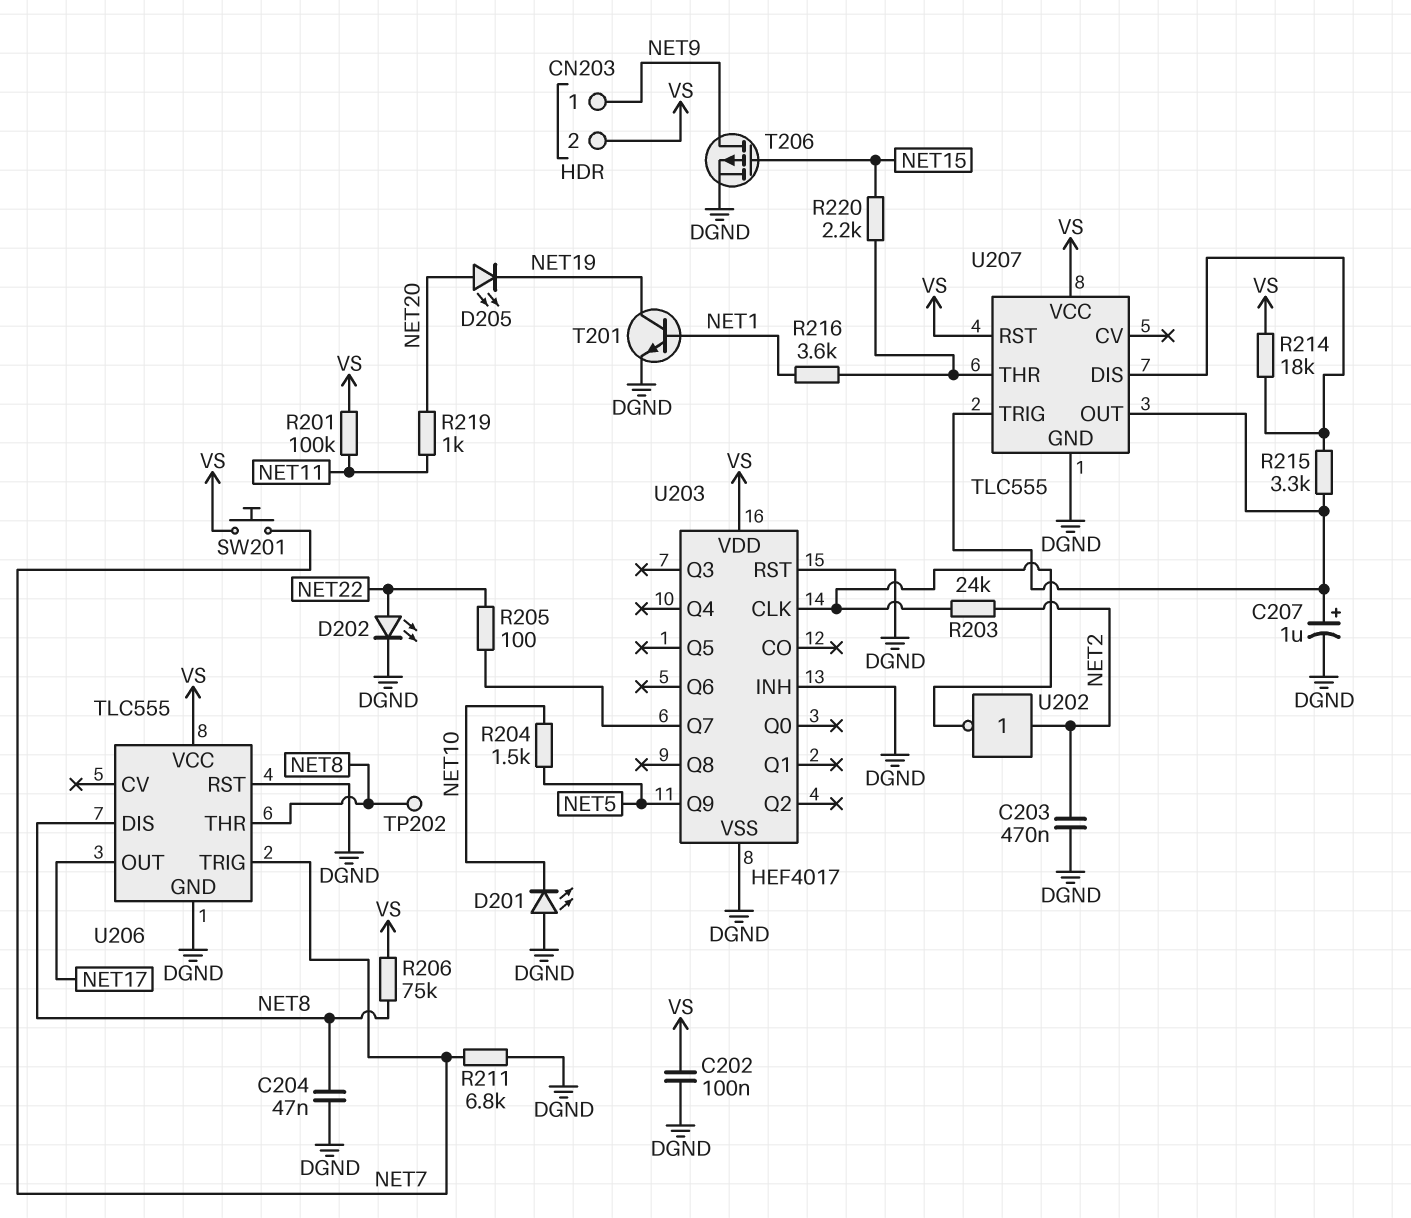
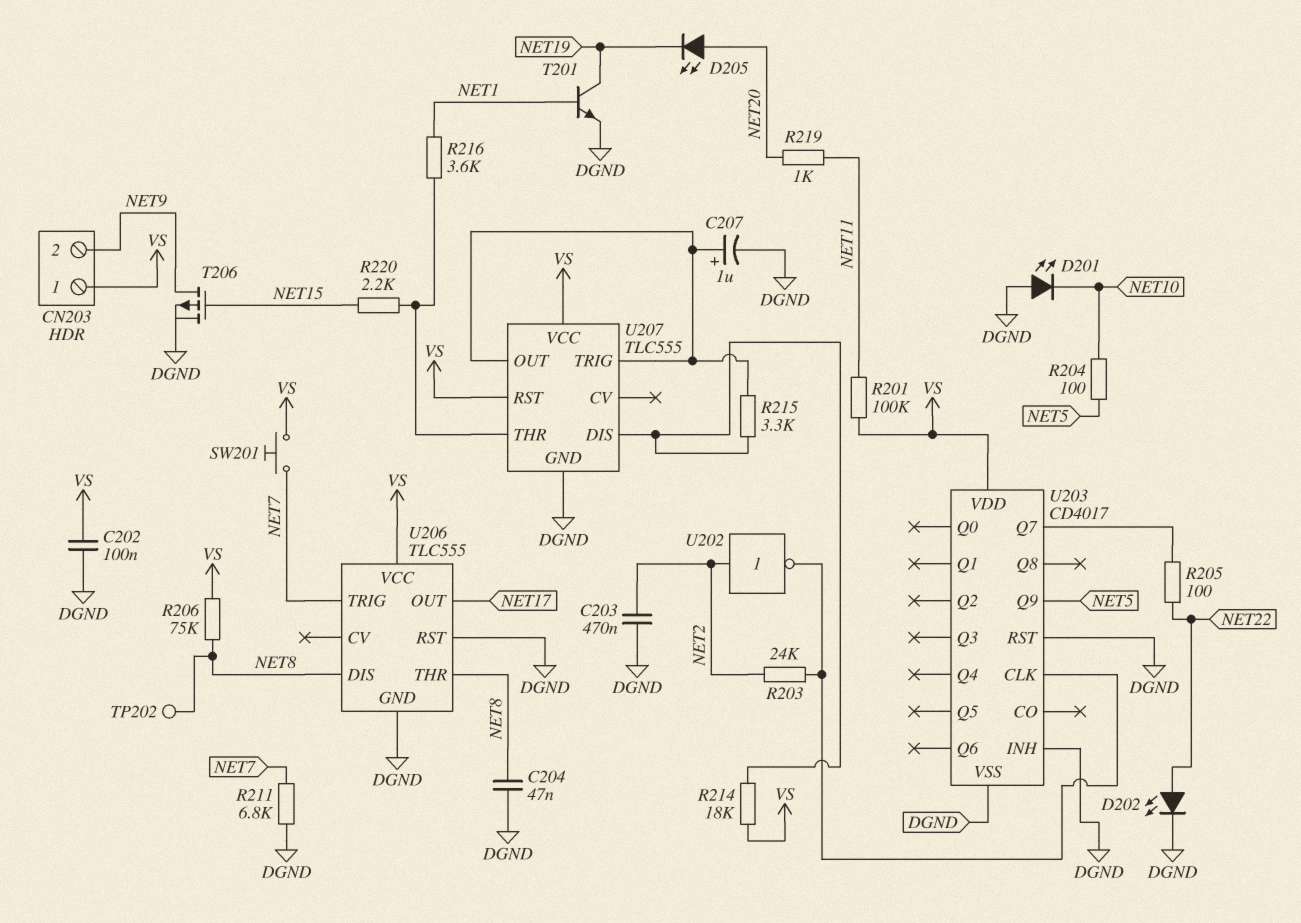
CN203 pin 1: NET9 -> VS
CN203 pin 2: VS -> NET9
R204: 1.5k (NET5, NET10) -> 100 (NET5, NET10)
U203: HEF4017 -> CD4017

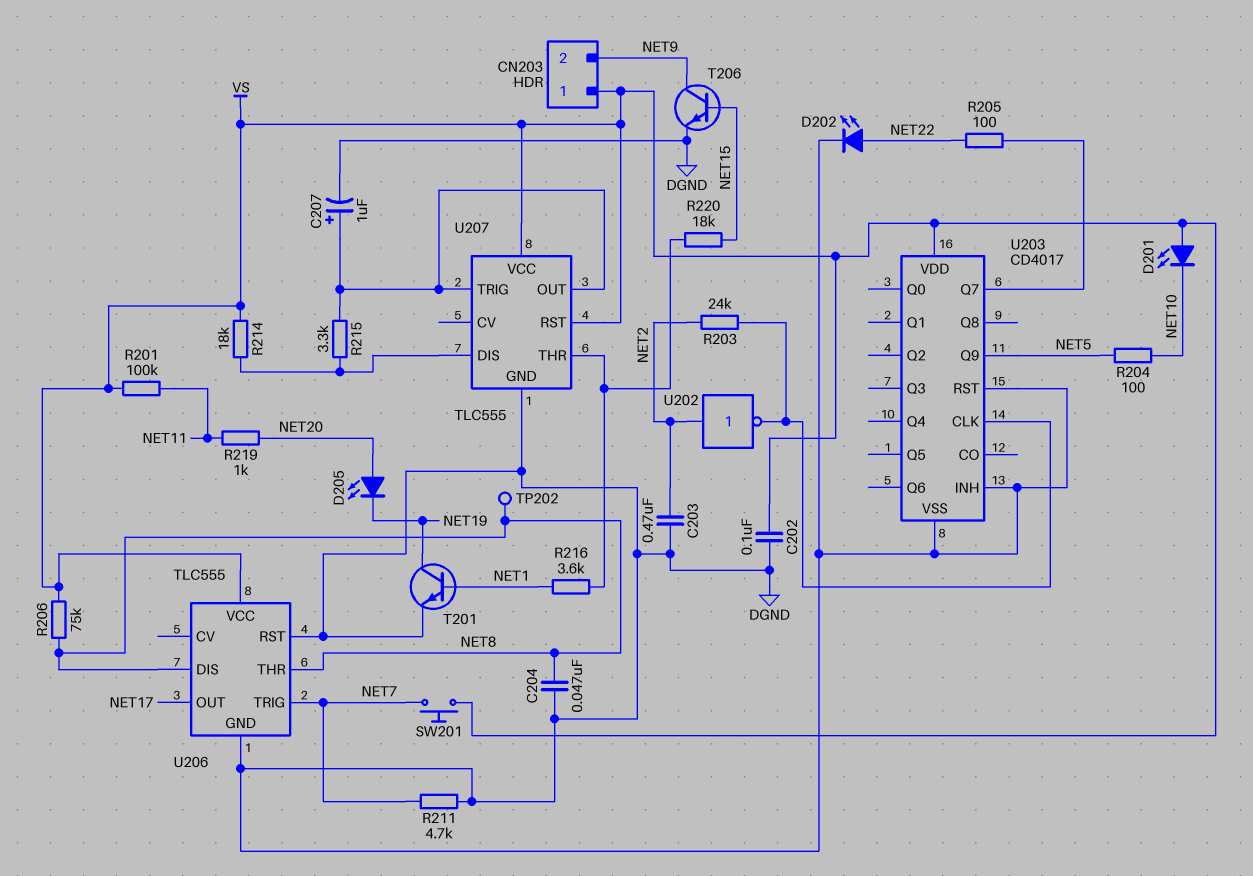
D201: LED (A DGND, K NET10) -> LED (A VS, K NET10)
R211: 6.8k (DGND, NET7) -> 4.7k (DGND, NET7)
R220: 2.2k (NET15, U207/THR) -> 18k (NET15, U207/THR)
T206: PMOS (G NET15, D NET9, S DGND) -> NPN (B NET15, C NET9, E DGND)

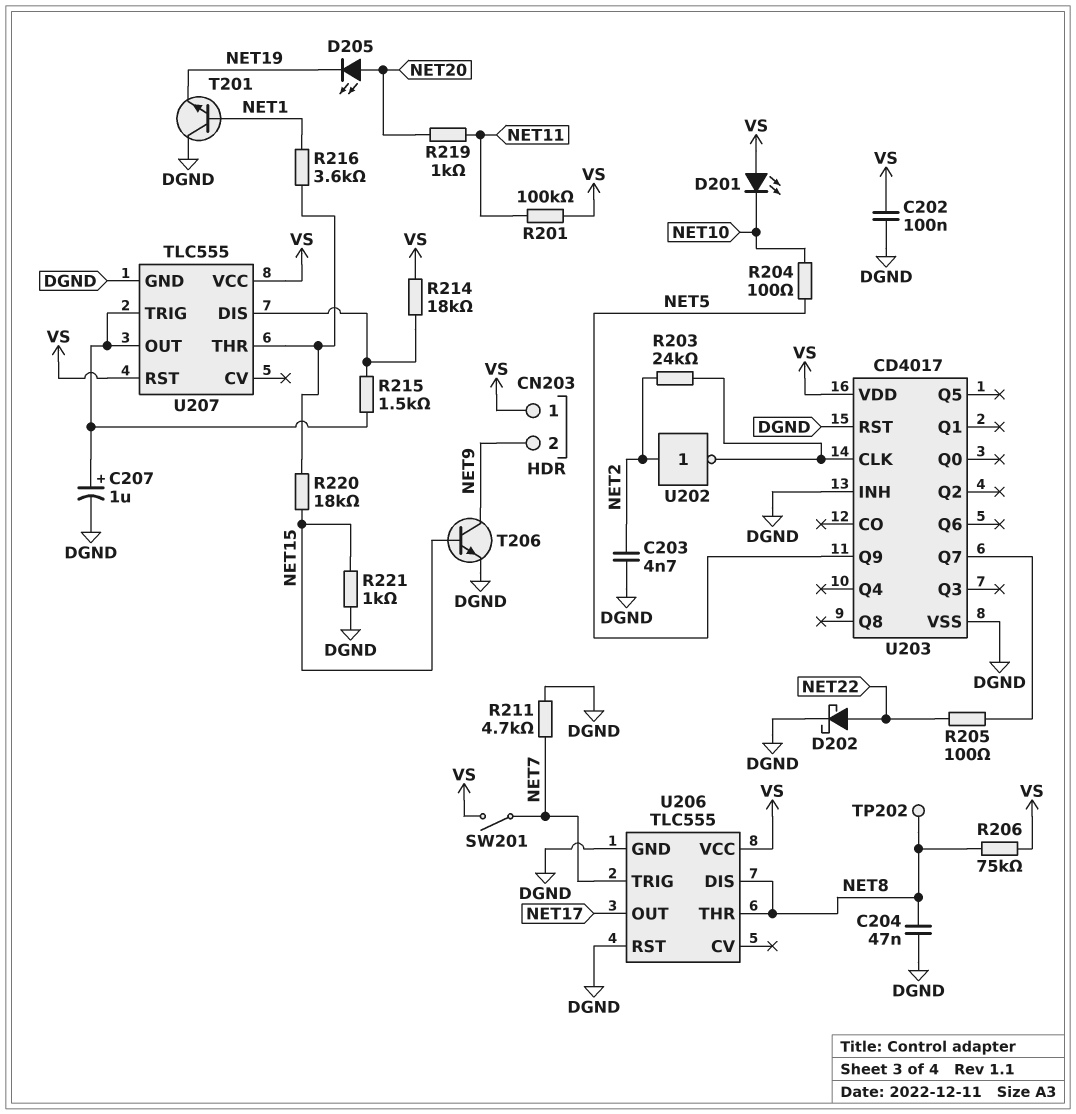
C203: 470nF (DGND, NET2) -> 4.7nF (DGND, NET2)
D202: LED (A NET22, K DGND) -> schottky (A NET22, K DGND)
R215: 3.3k (U207/DIS, U207/OUT) -> 1.5k (U207/DIS, U207/OUT)
R221: none -> 1k (DGND, NET15)
SW201: button (NET7, VS) -> switch (NET7, VS)
T201: NPN (B NET1, C NET19, E DGND) -> NPN (B NET1, C DGND, E NET19)

